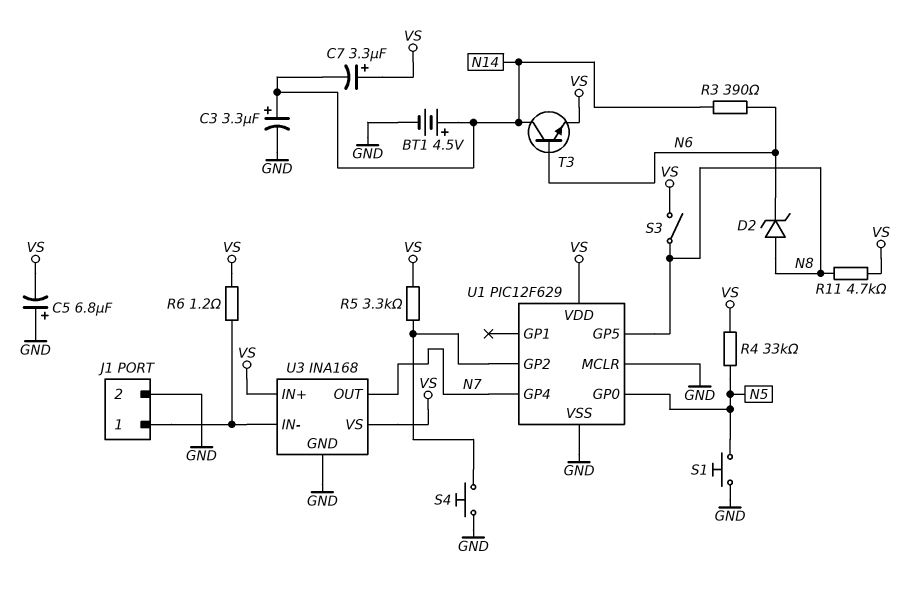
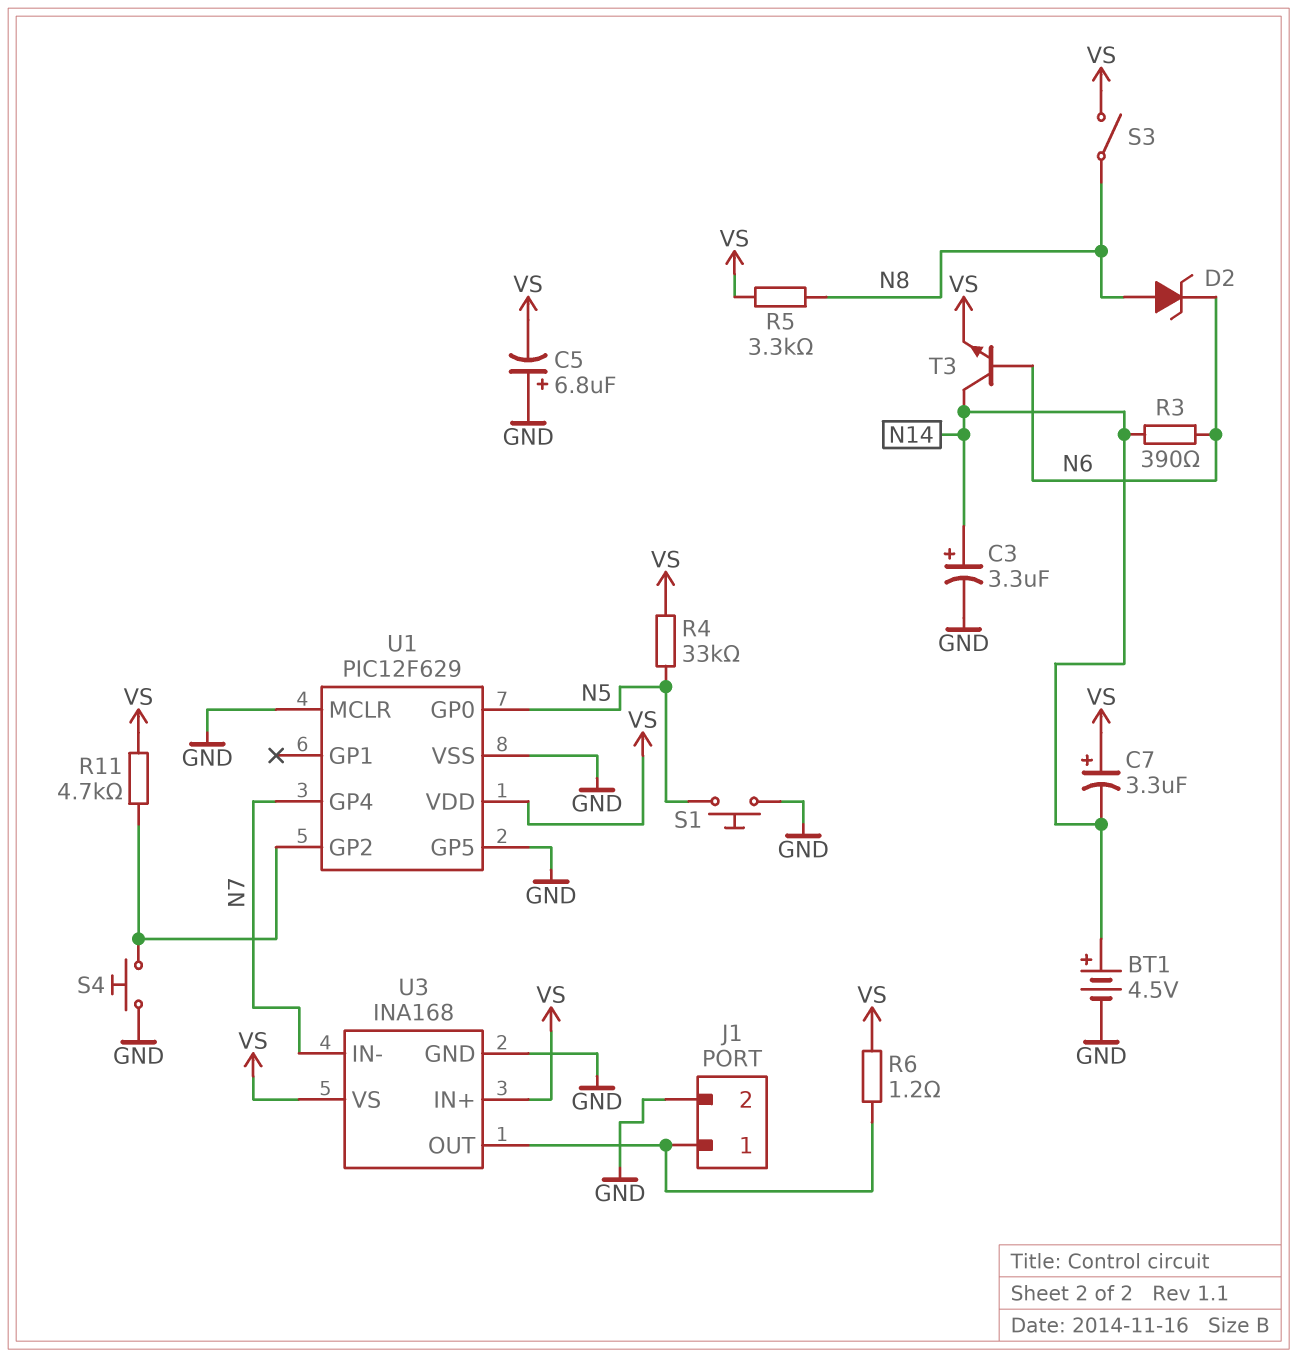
R5: 3.3k (U1/GP2, VS) -> 3.3k (N8, VS)
R11: 4.7k (N8, VS) -> 4.7k (U1/GP2, VS)
U1 pin GP5: N8 -> GND
U3 pin IN-: J1/1 -> N7
U3 pin OUT: N7 -> J1/1

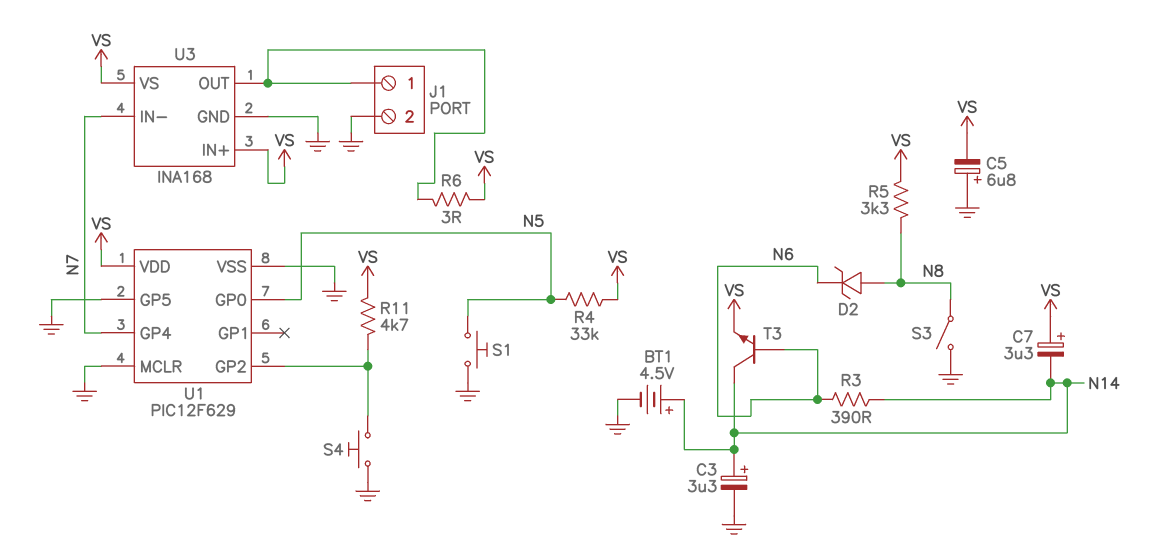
R6: 1.2 (J1/1, VS) -> 3 (J1/1, VS)
S3: switch (N8, VS) -> switch (GND, N8)

